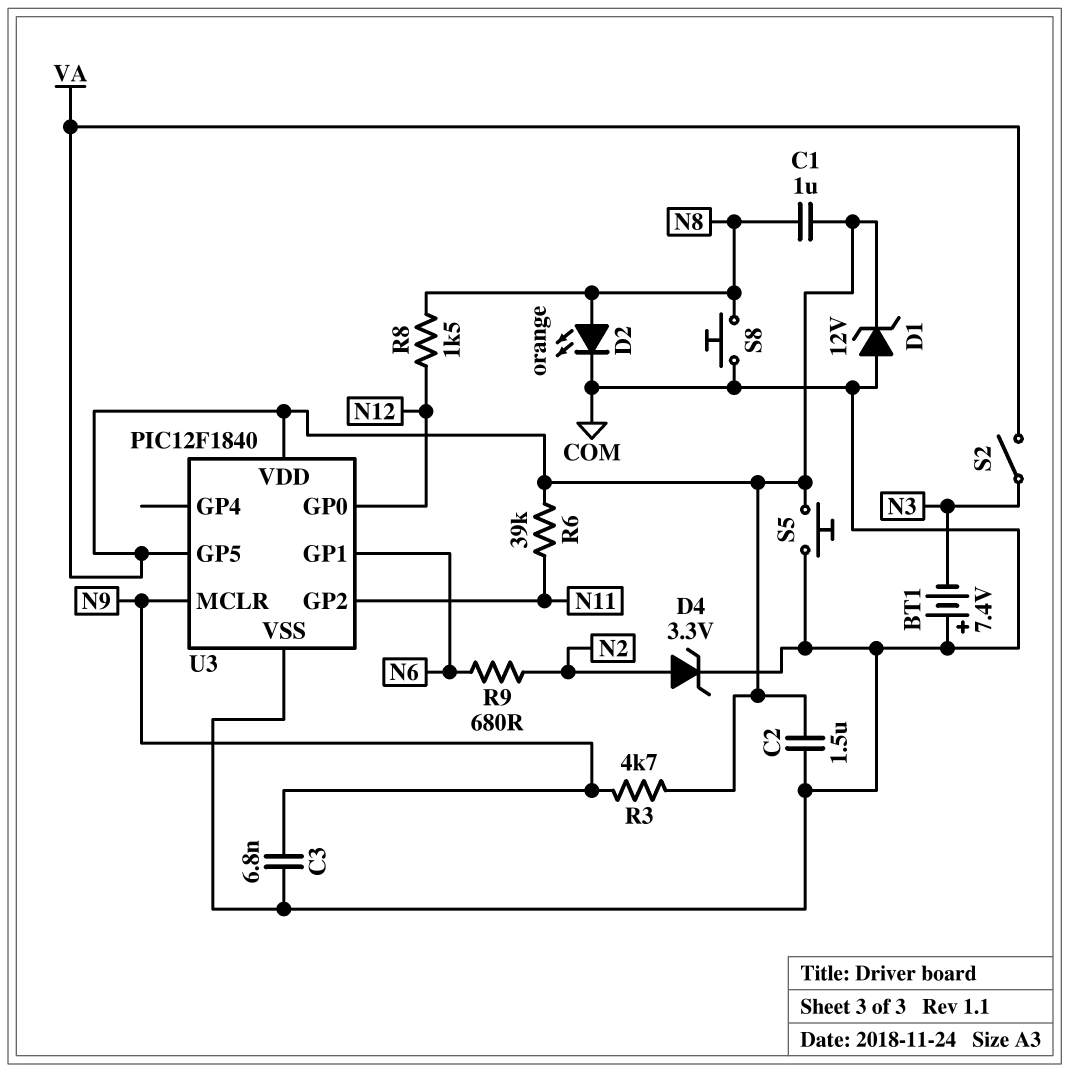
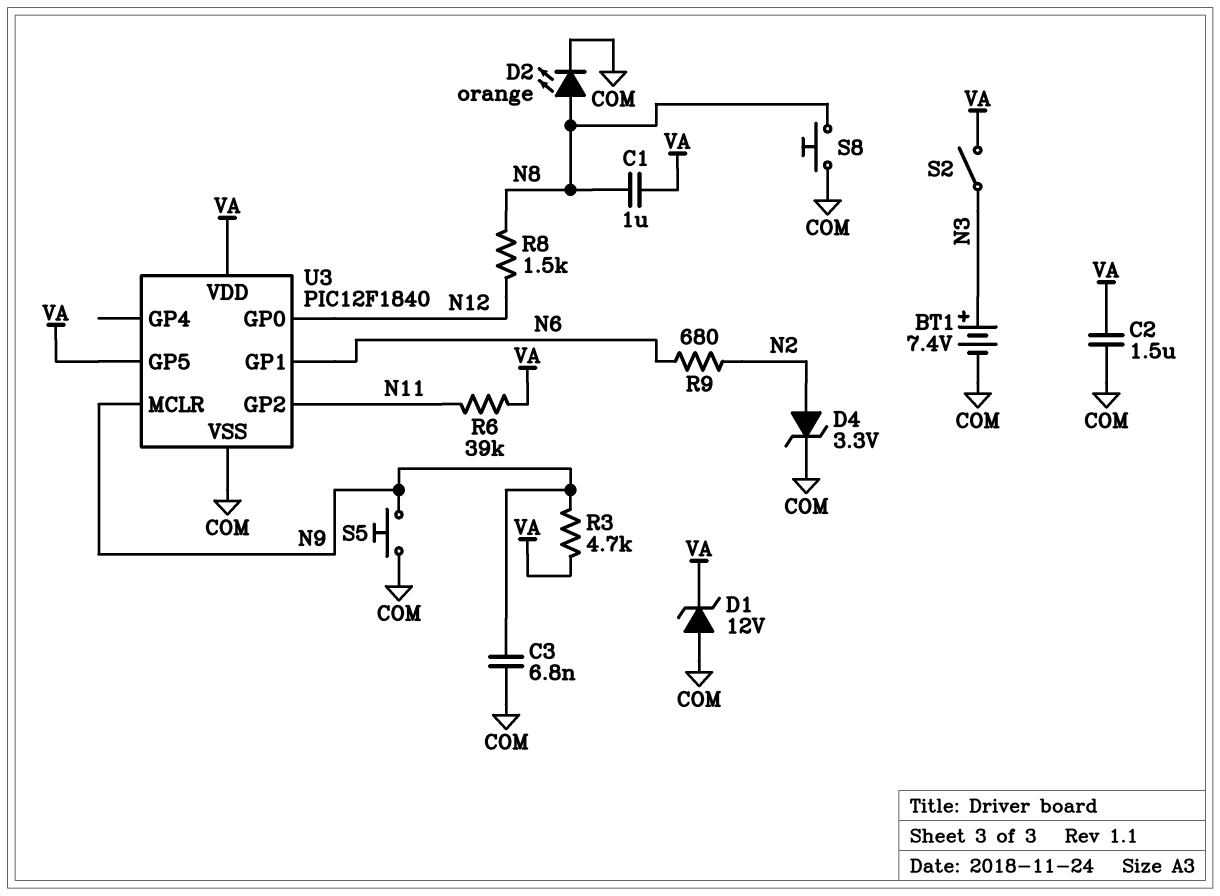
BT1: 7.4V (plus COM, minus N3) -> 7.4V (plus N3, minus COM)
S5: button (COM, VA) -> button (COM, N9)

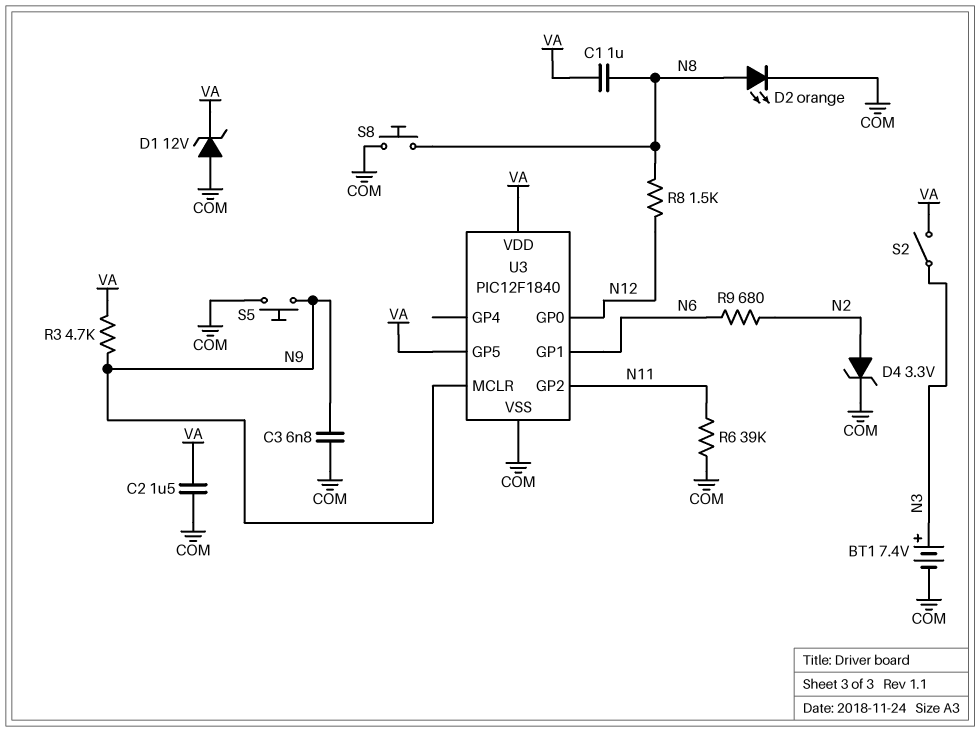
R6: 39k (N11, VA) -> 39k (COM, N11)

